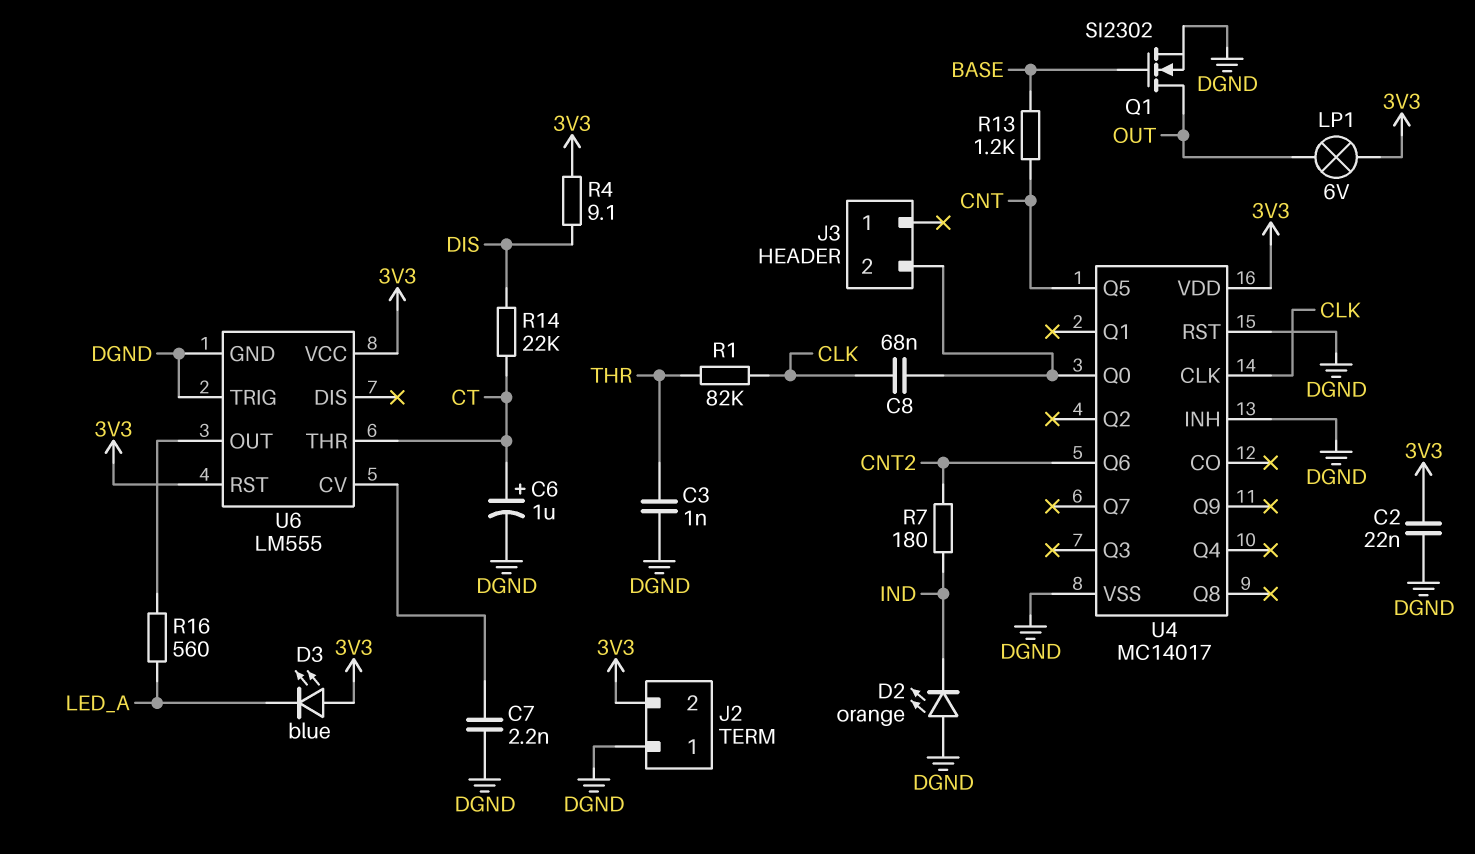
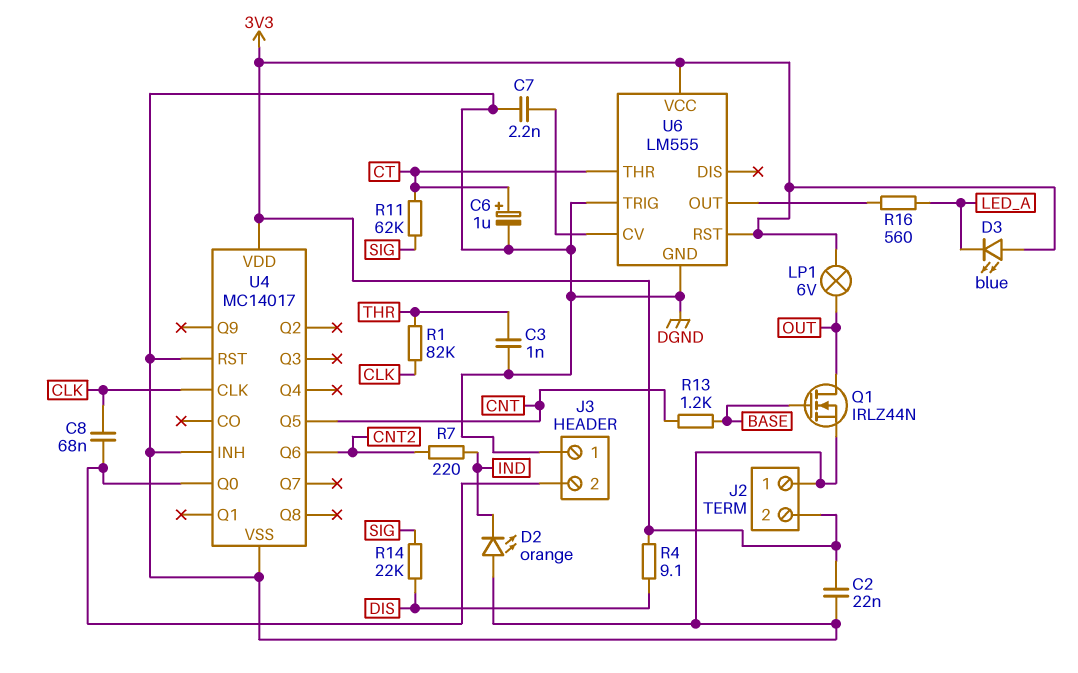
J3 pin 1: none -> DGND
Q1: NMOS SI2302 (G BASE, D OUT, S DGND) -> NMOS IRLZ44N (G BASE, D OUT, S DGND)
R7: 180 (CNT2, IND) -> 220 (CNT2, IND)
R11: none -> 62k (CT, SIG)
R14: 22k (CT, DIS) -> 22k (DIS, SIG)

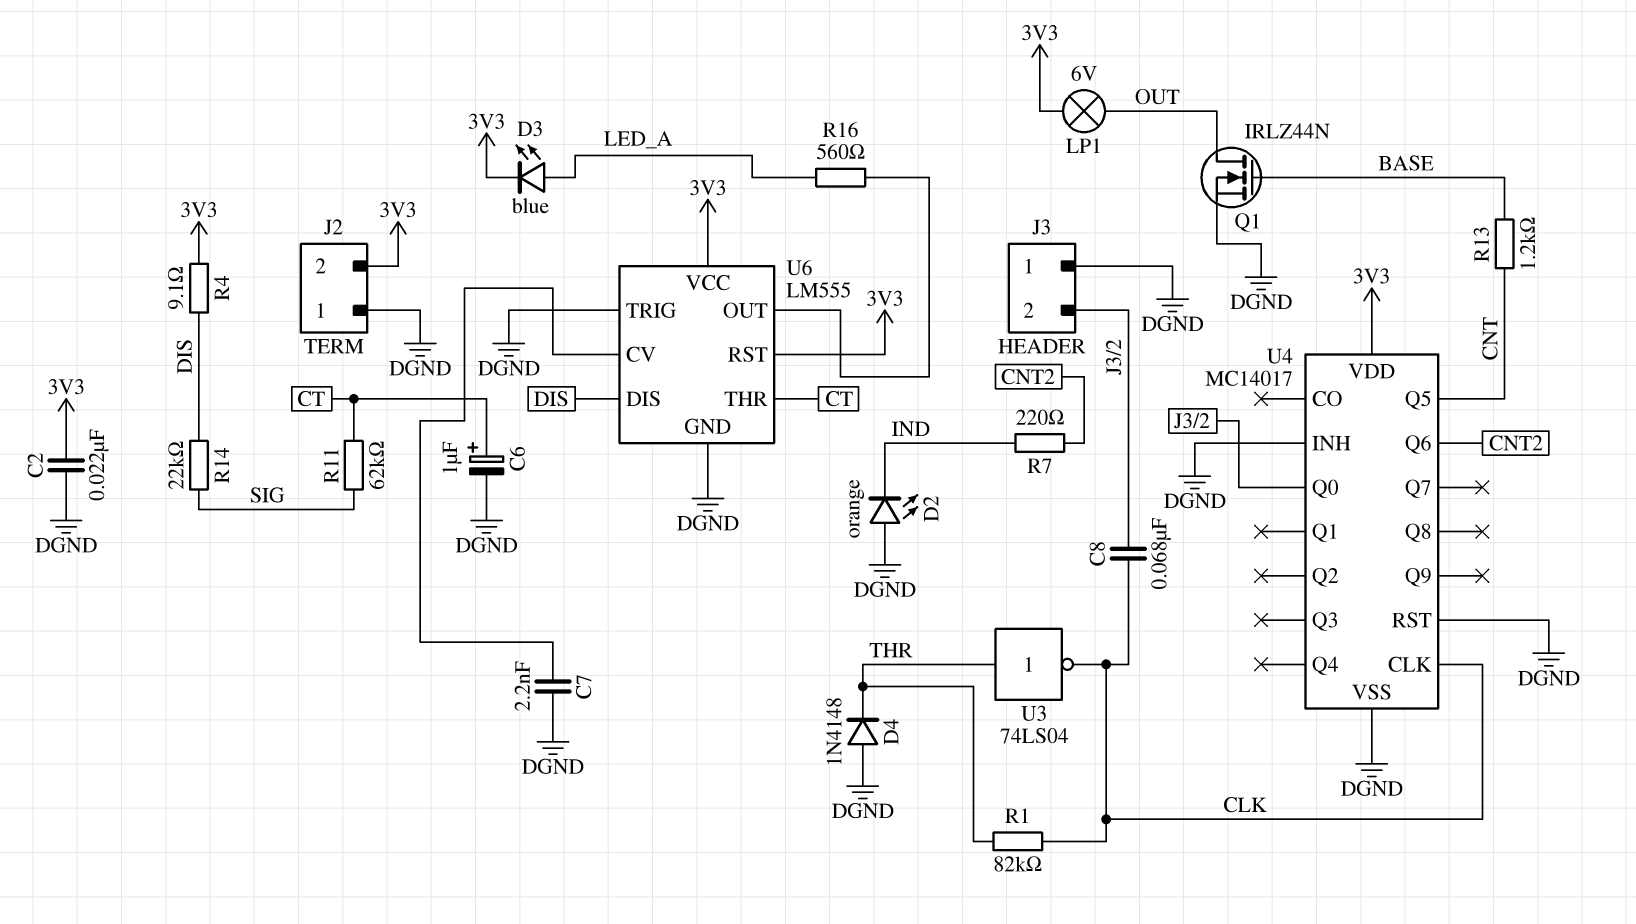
C3: 1nF (DGND, THR) -> none
D3: LED blue (A 3V3, K LED_A) -> LED blue (A LED_A, K 3V3)
D4: none -> diode 1N4148 (A DGND, K THR)
U3: none -> NOT 74LS04 (in THR, out CLK)
U6 pin DIS: none -> DIS

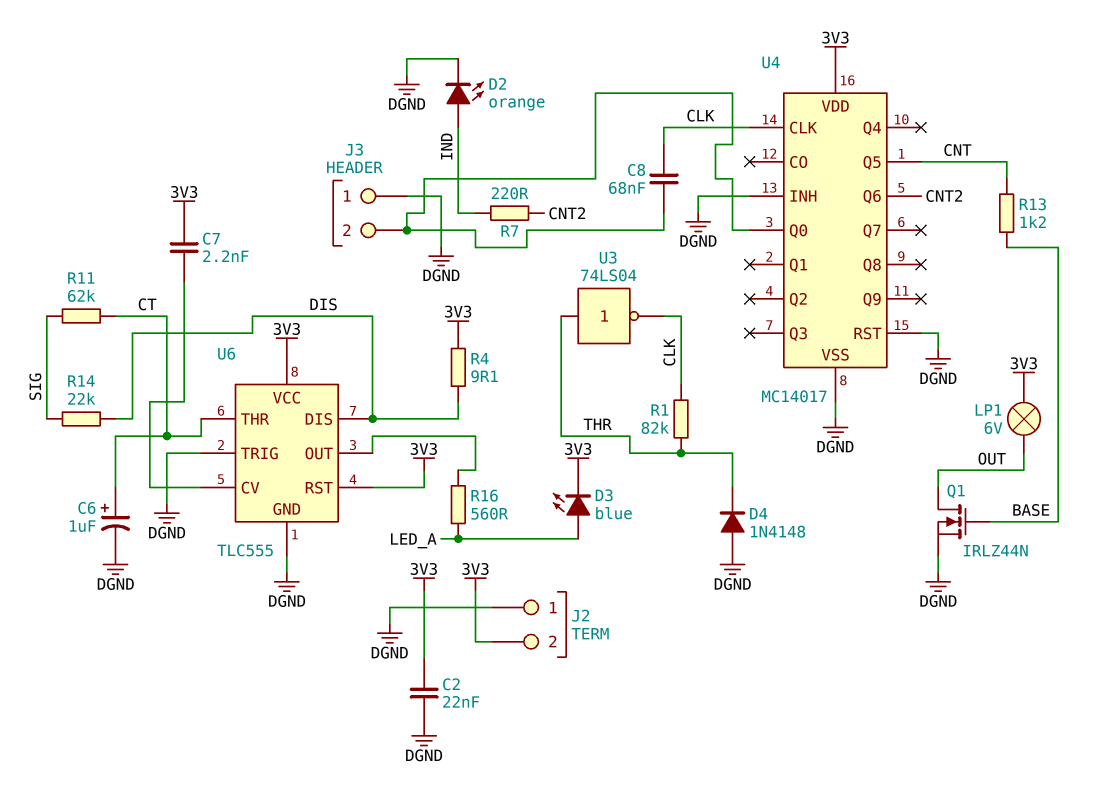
C7: 2.2nF (DGND, U6/CV) -> 2.2nF (3V3, U6/CV)
D2: LED orange (A DGND, K IND) -> LED orange (A IND, K DGND)
U6: LM555 -> TLC555

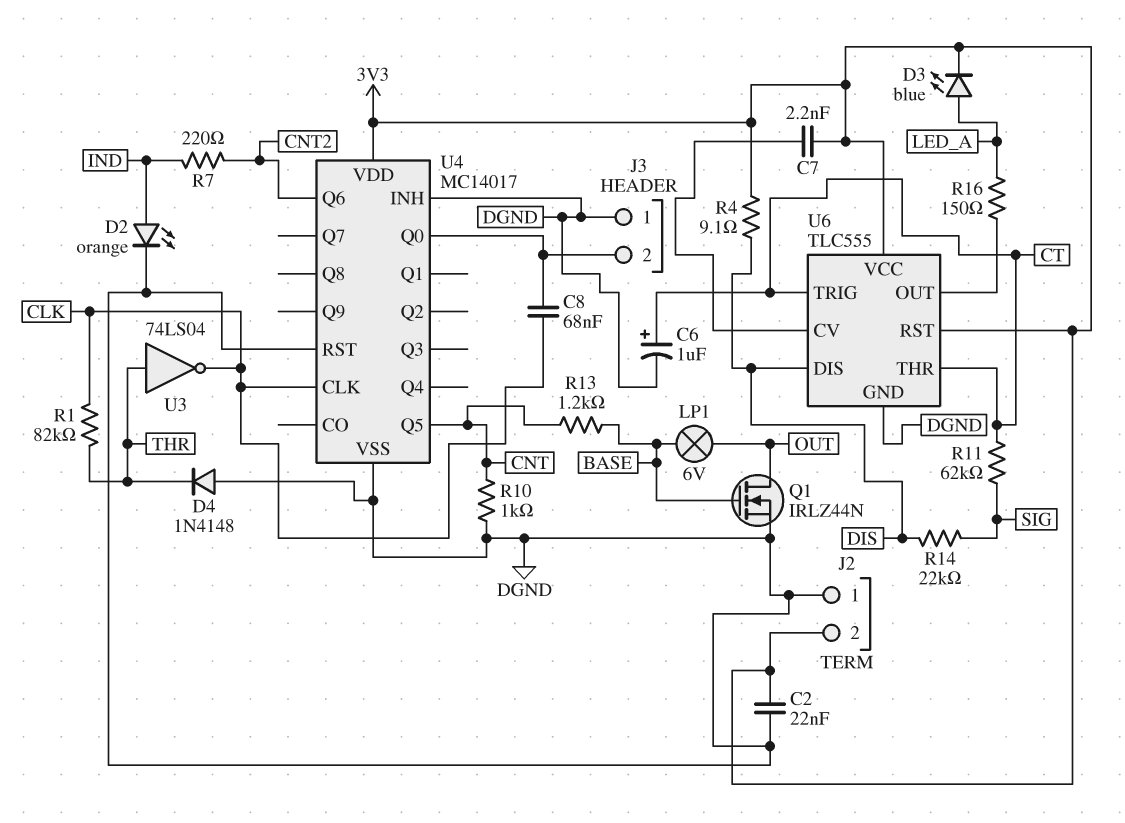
LP1: lamp 6V (3V3, OUT) -> lamp 6V (BASE, OUT)
R10: none -> 1k (CNT, DGND)
R16: 560 (LED_A, U6/OUT) -> 150 (LED_A, U6/OUT)
U6 pin TRIG: DGND -> CT

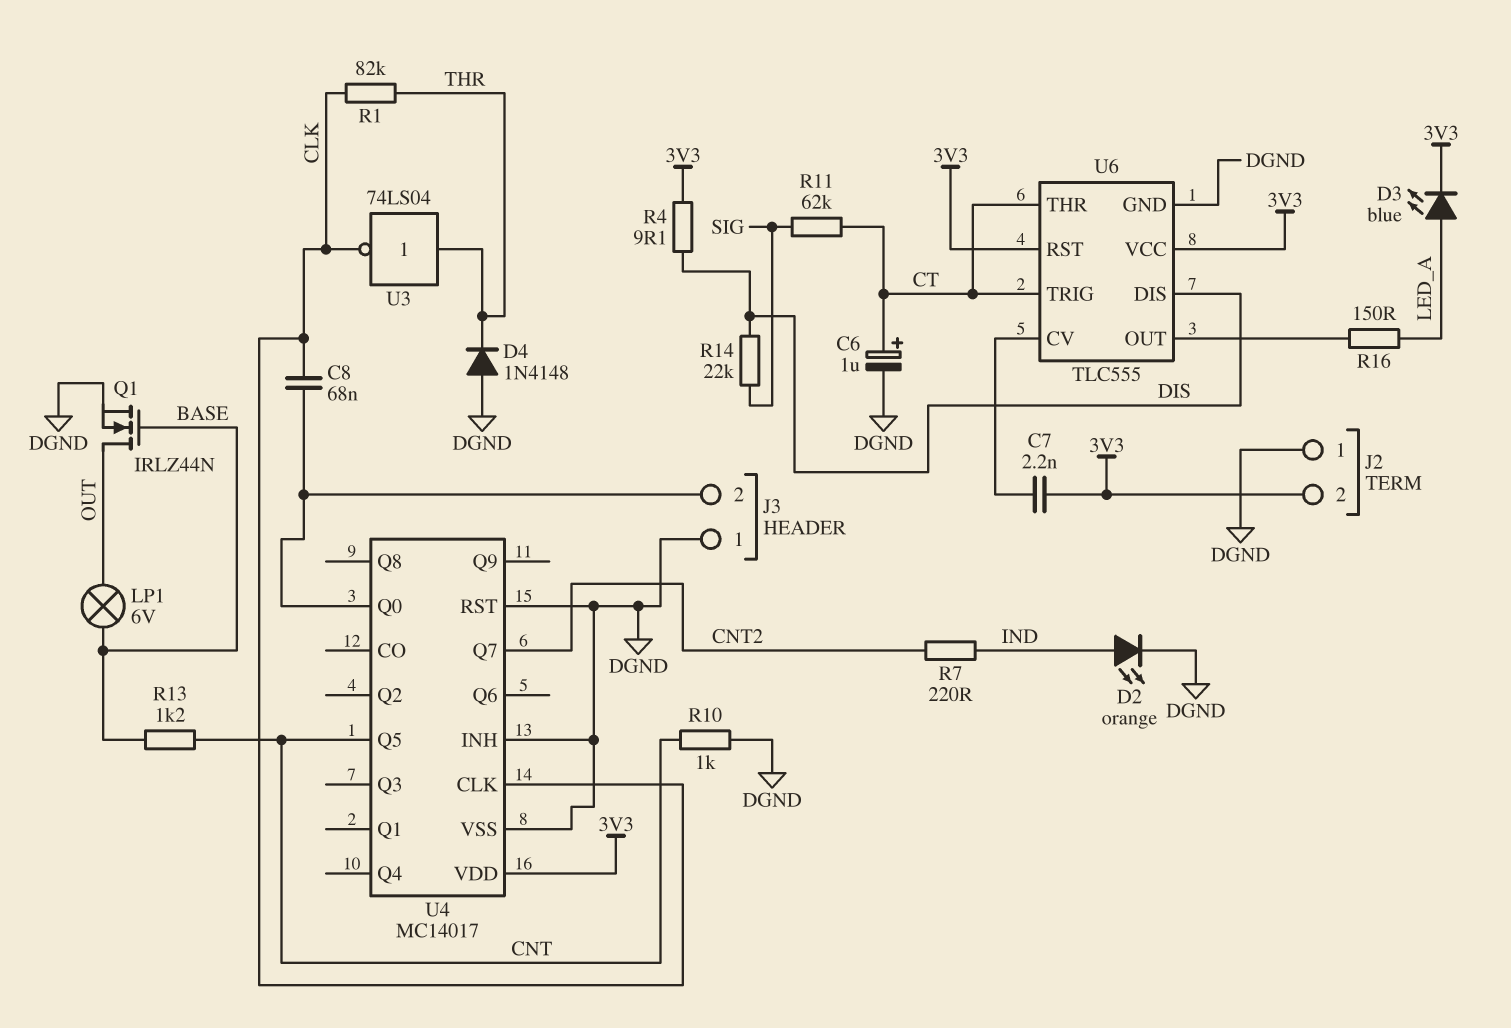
C2: 22nF (3V3, DGND) -> none
U4 pin Q6: CNT2 -> none
U4 pin Q7: none -> CNT2

